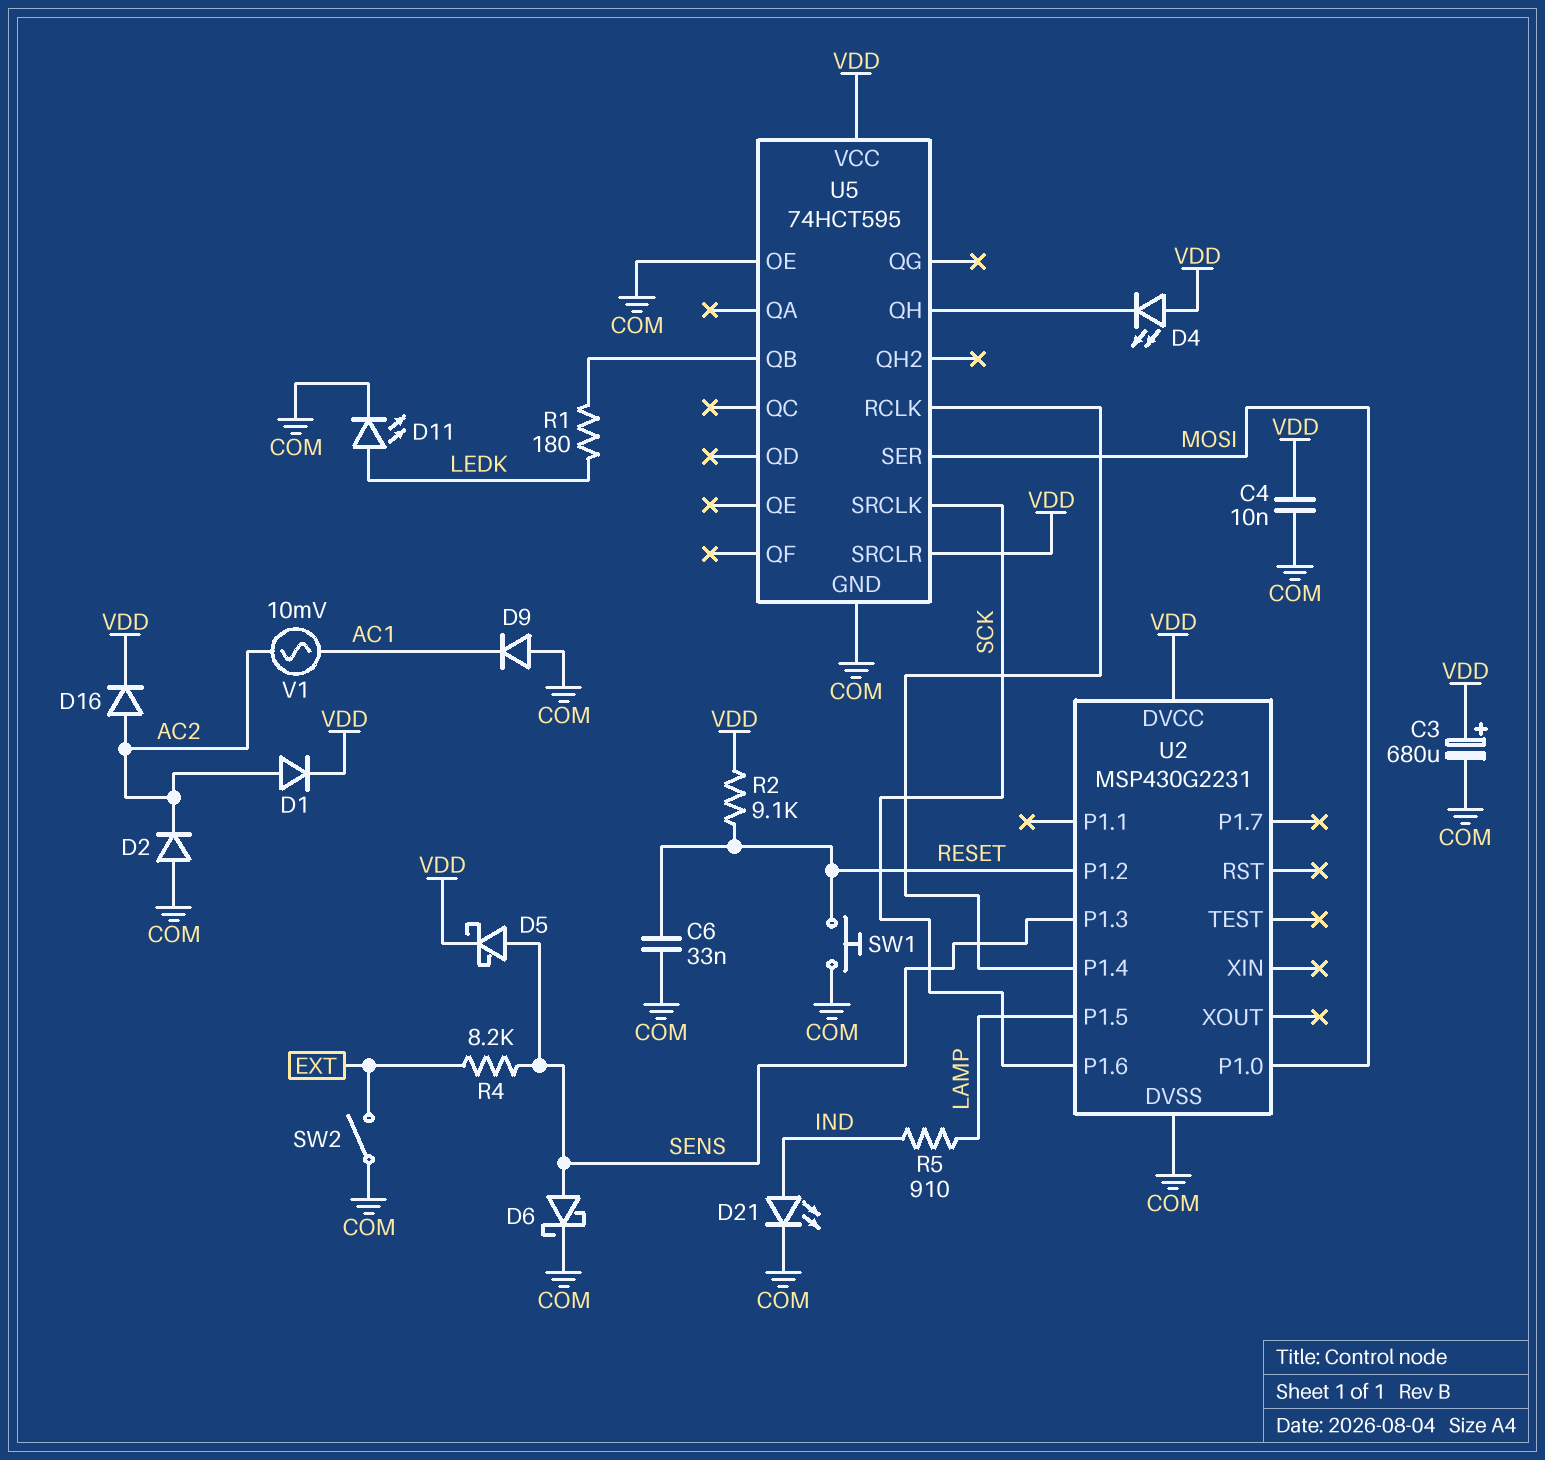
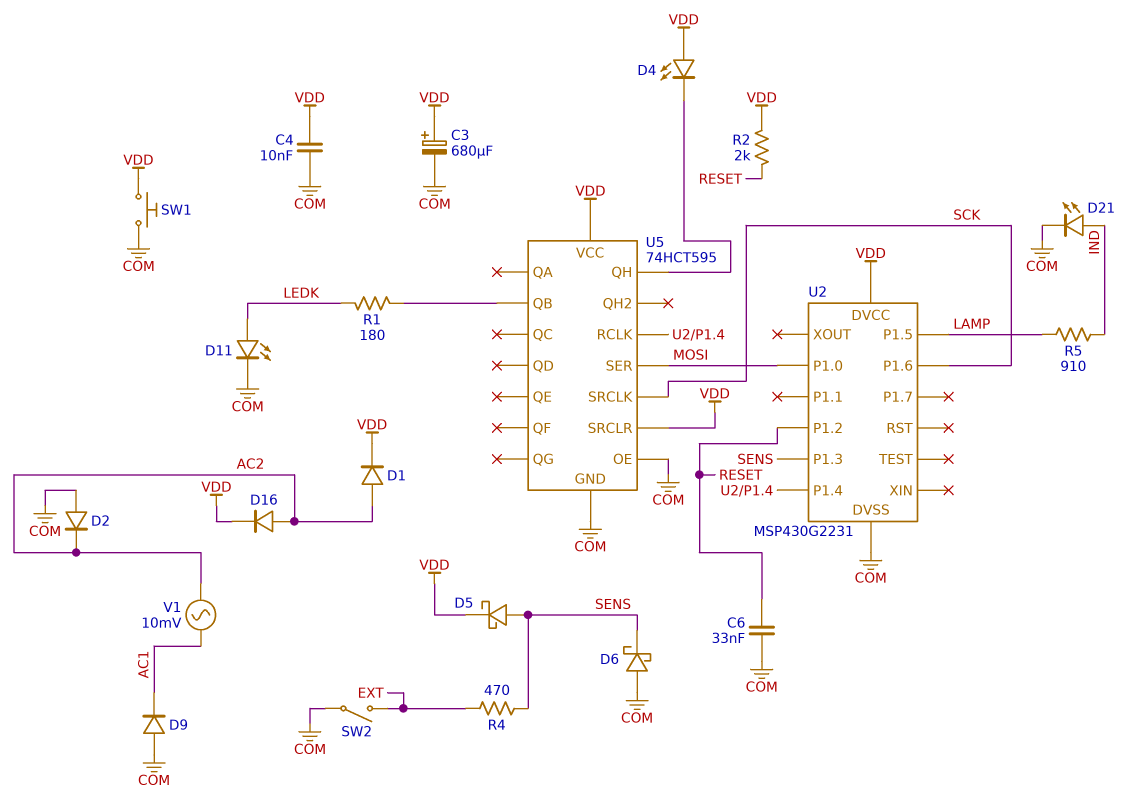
D6: schottky (A SENS, K COM) -> schottky (A COM, K SENS)
R2: 9.1k (RESET, VDD) -> 2k (RESET, VDD)
R4: 8.2k (EXT, SENS) -> 470 (EXT, SENS)
SW1: button (COM, RESET) -> button (COM, VDD)

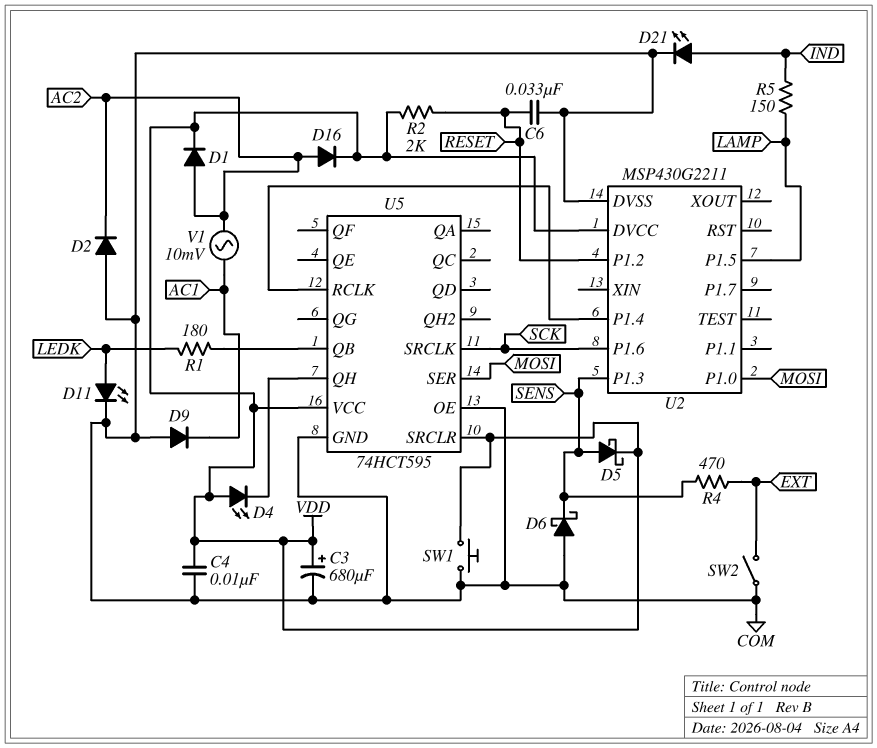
R5: 910 (IND, LAMP) -> 150 (IND, LAMP)
U2: MSP430G2231 -> MSP430G2211

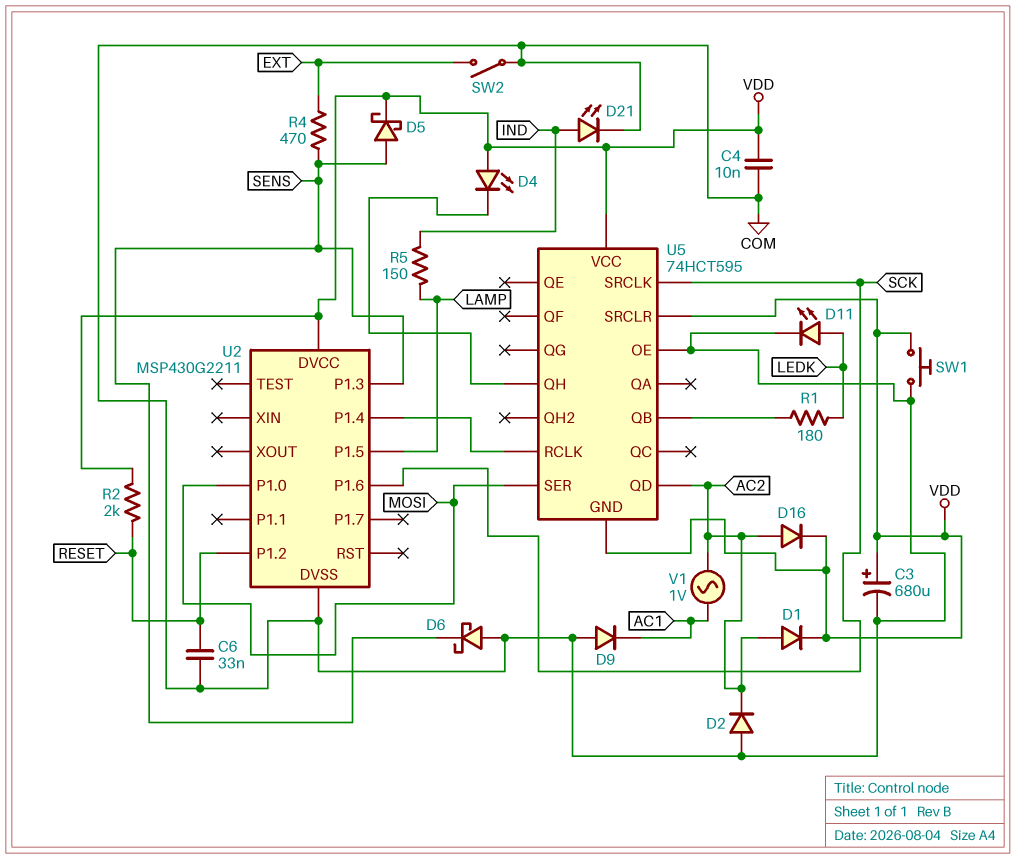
U5 pin GND: COM -> VDD
U5 pin QD: none -> AC2
V1: AC 10mV (AC1, AC2) -> AC 1V (AC1, AC2)

